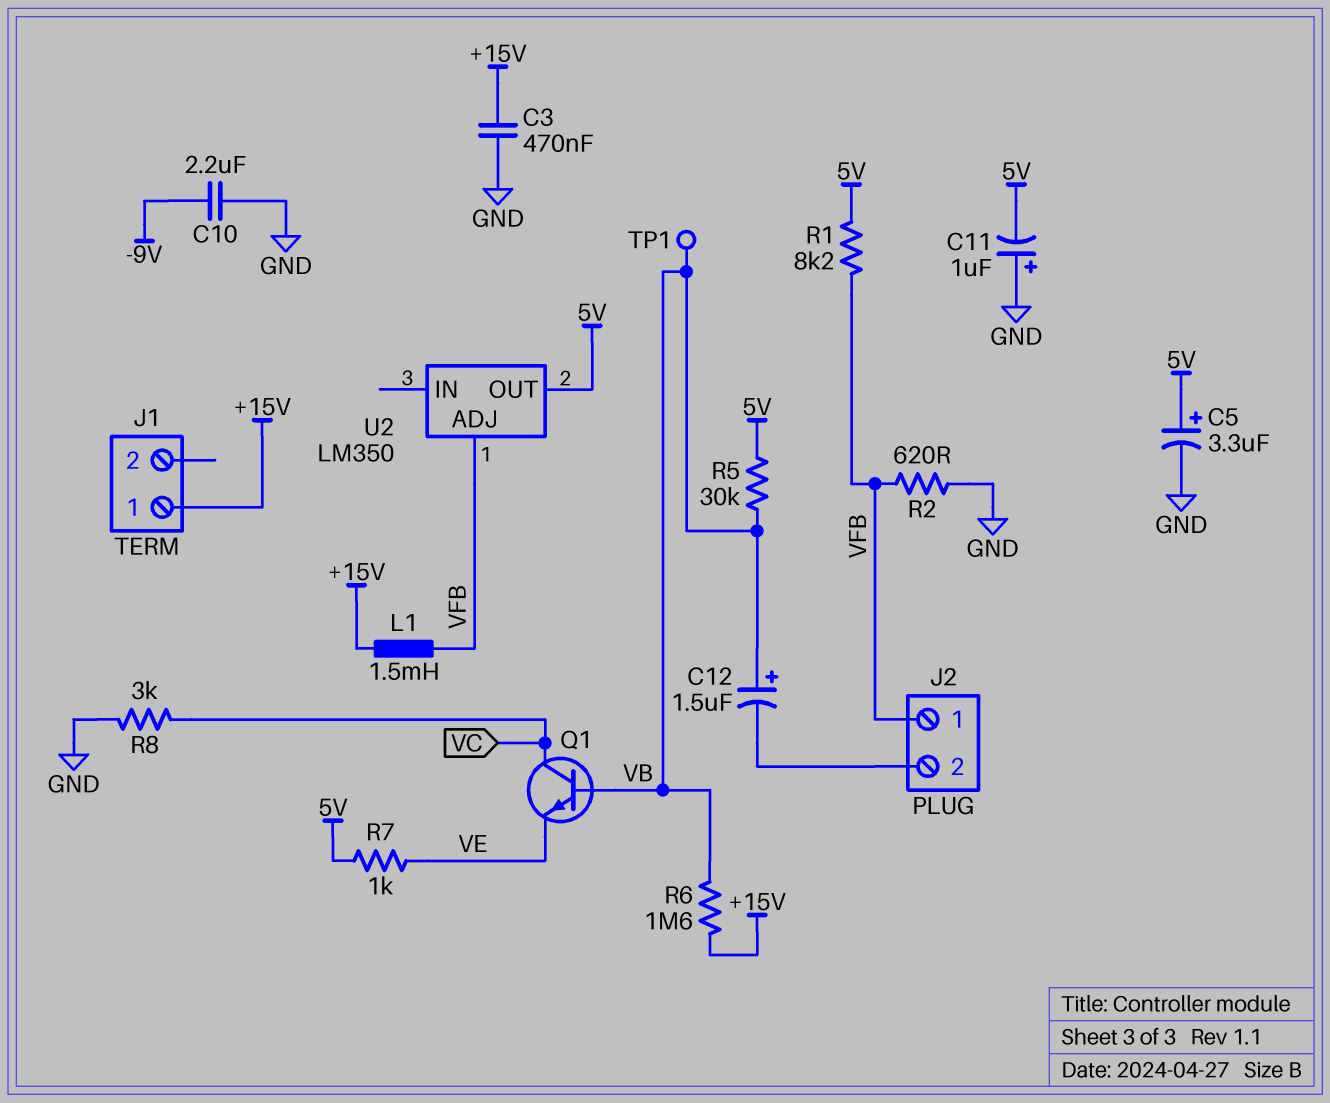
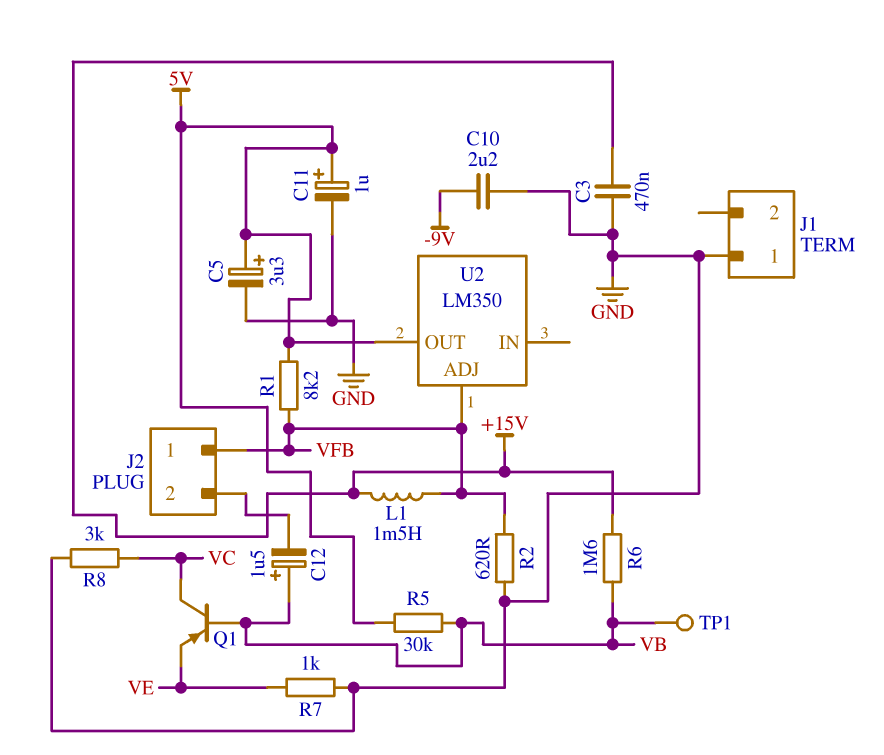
C11: 1uF (plus GND, minus 5V) -> 1uF (plus 5V, minus GND)
J1 pin 1: +15V -> GND
Q1: NPN (B VB, C VC, E VE) -> PNP (B VB, C VC, E VE)
R7: 1k (5V, VE) -> 1k (GND, VE)

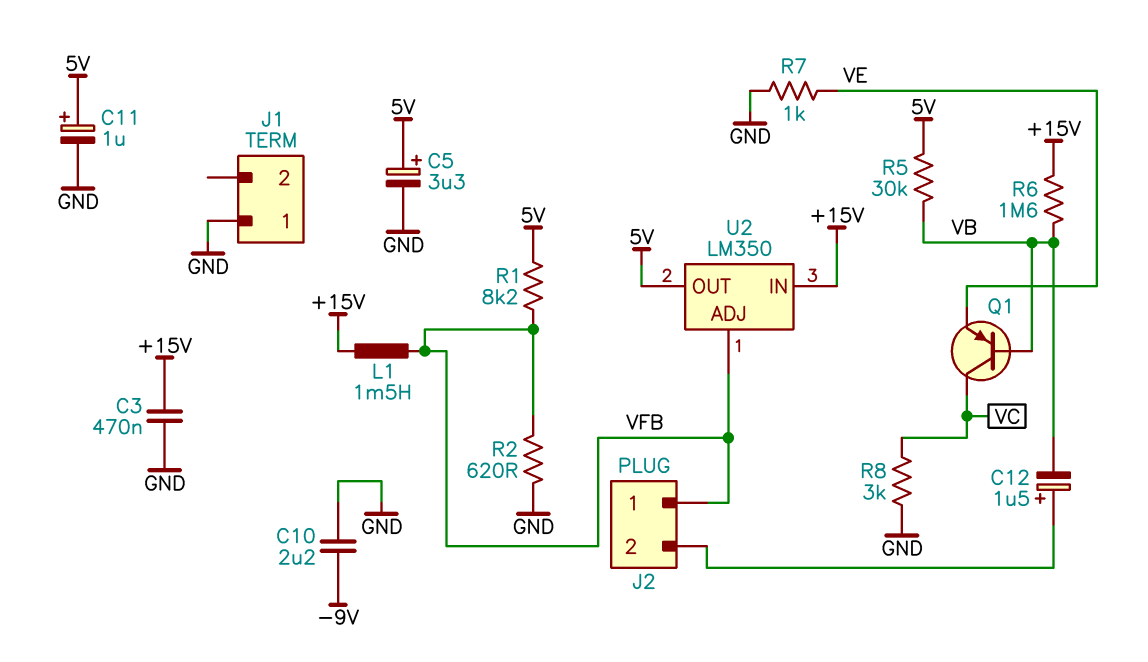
C12: 1.5uF (plus VB, minus J2/2) -> 1.5uF (plus J2/2, minus VB)
TP1: test point (VB) -> none
U2 pin IN: none -> +15V

